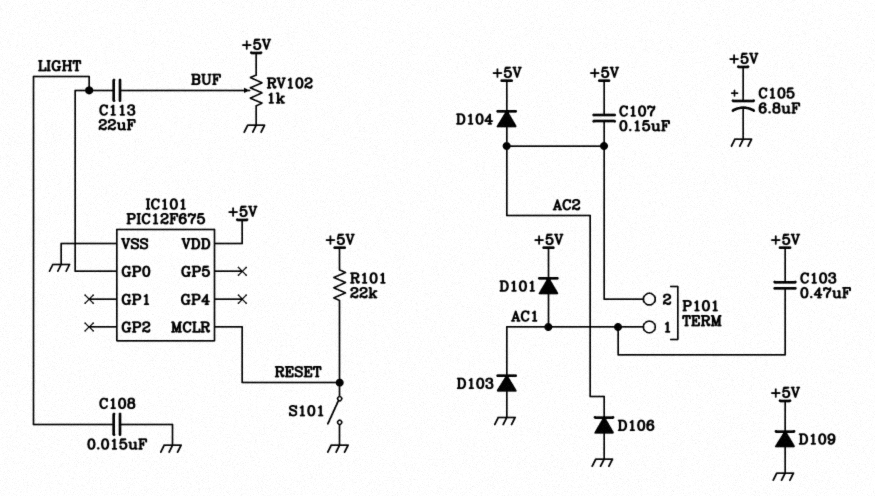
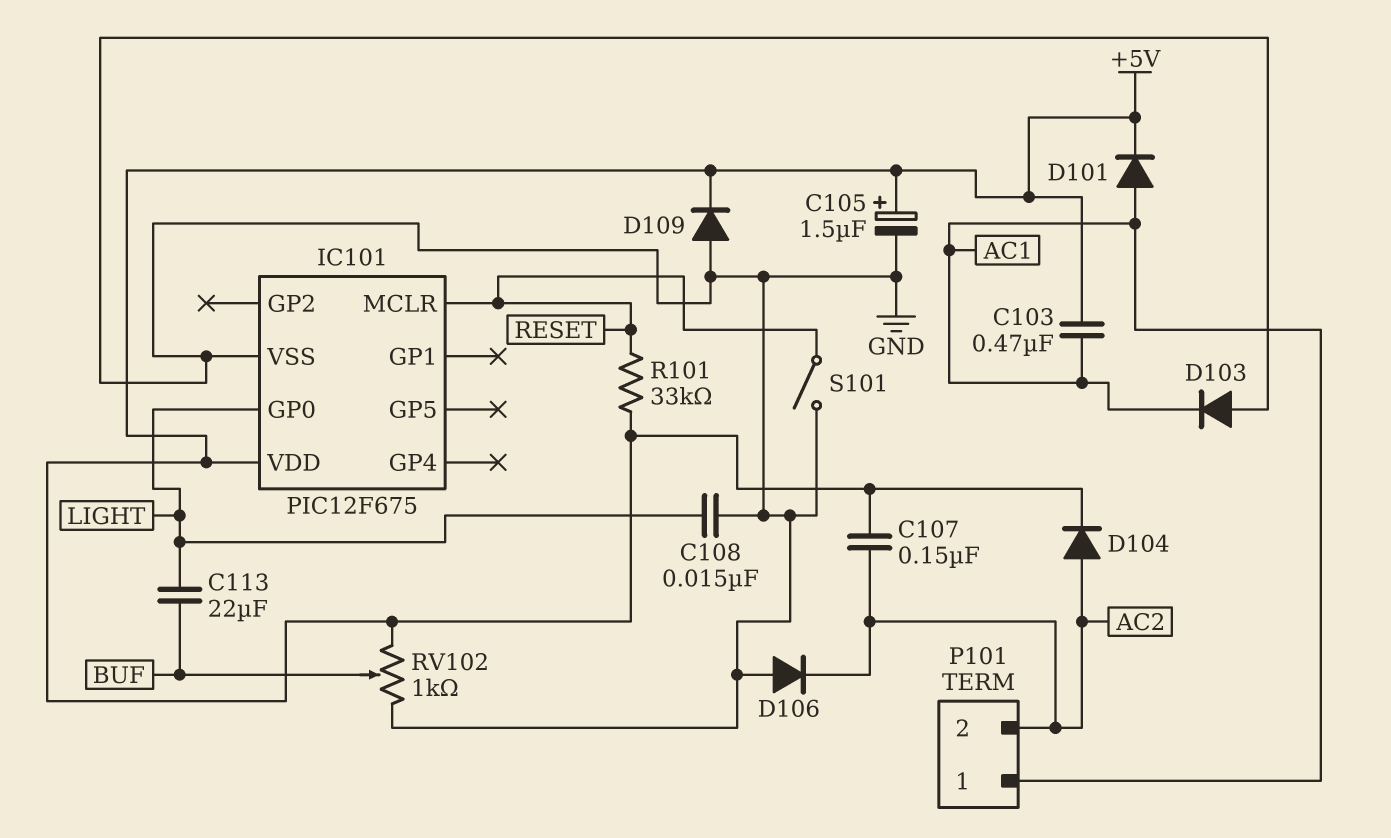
C105: 6.8uF (plus +5V, minus GND) -> 1.5uF (plus +5V, minus GND)
R101: 22k (+5V, RESET) -> 33k (+5V, RESET)

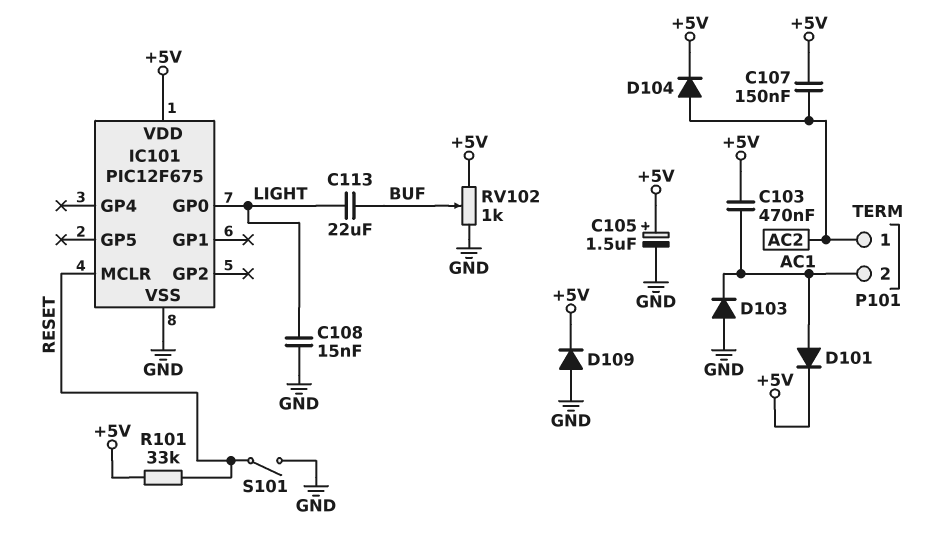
D106: diode (A GND, K AC2) -> none
P101 pin 1: AC1 -> AC2
P101 pin 2: AC2 -> AC1

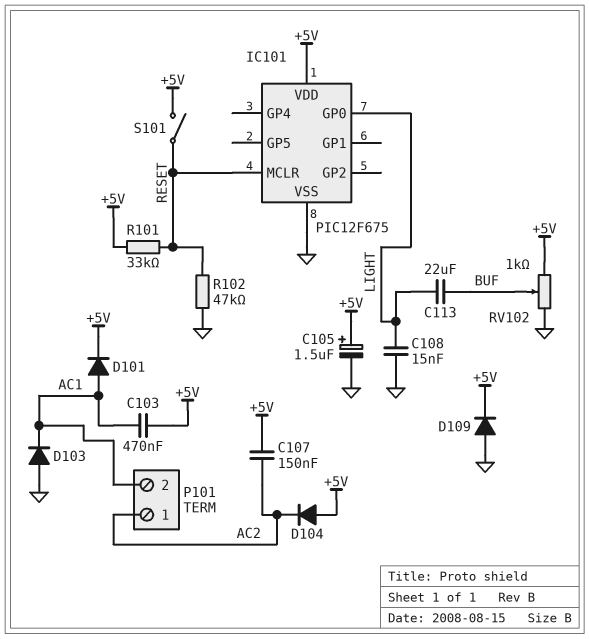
D104: diode (A AC2, K +5V) -> diode (A +5V, K AC2)
R102: none -> 47k (GND, RESET)
S101: switch (GND, RESET) -> switch (+5V, RESET)

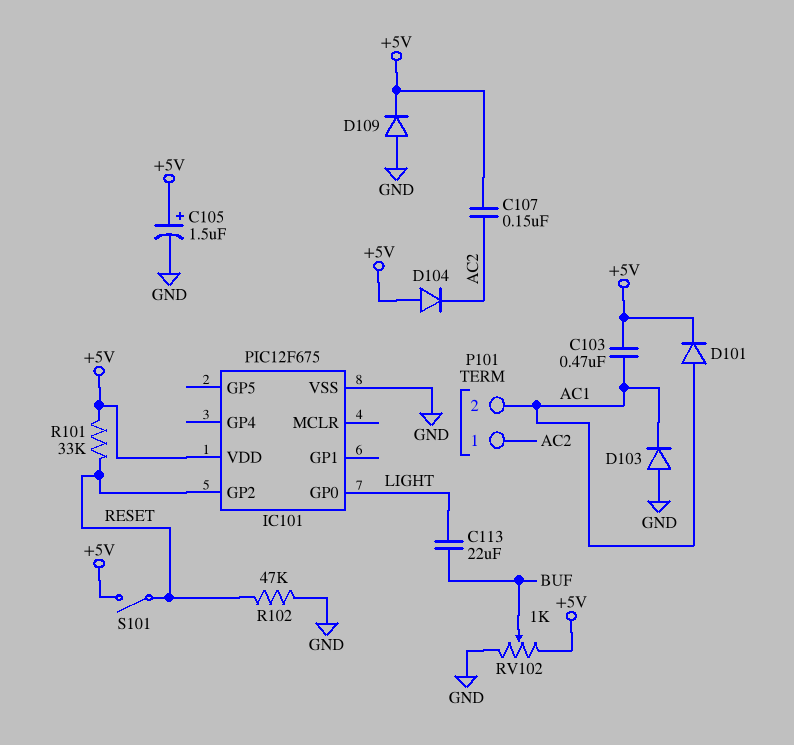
C108: 15nF (GND, LIGHT) -> none
IC101 pin GP2: none -> RESET
IC101 pin MCLR: RESET -> none

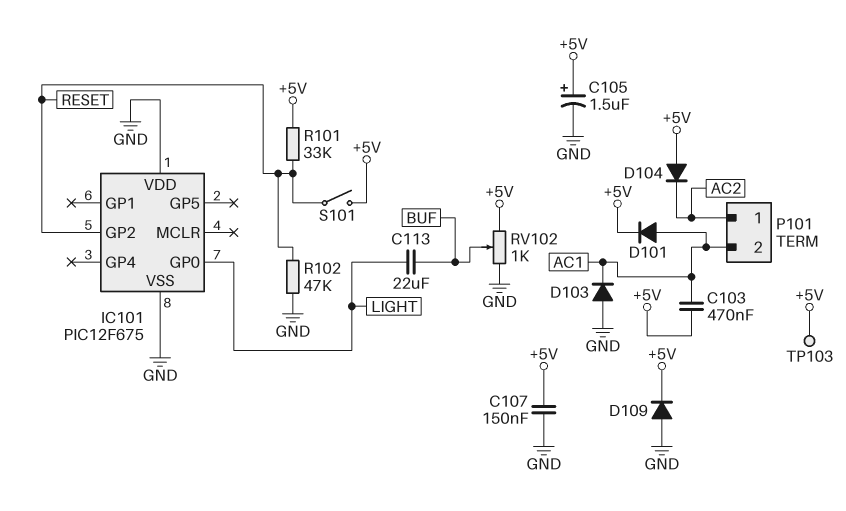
C107: 150nF (+5V, AC2) -> 150nF (+5V, GND)
IC101 pin VDD: +5V -> GND
TP103: none -> test point (+5V)

